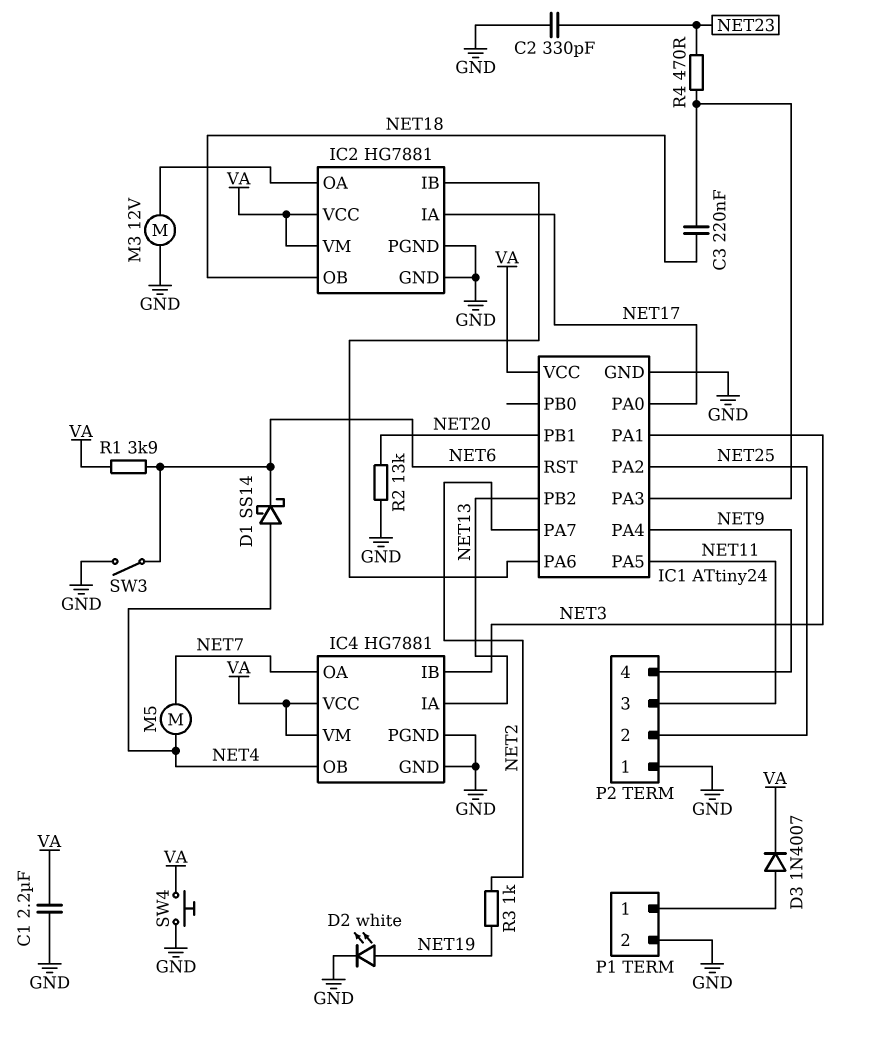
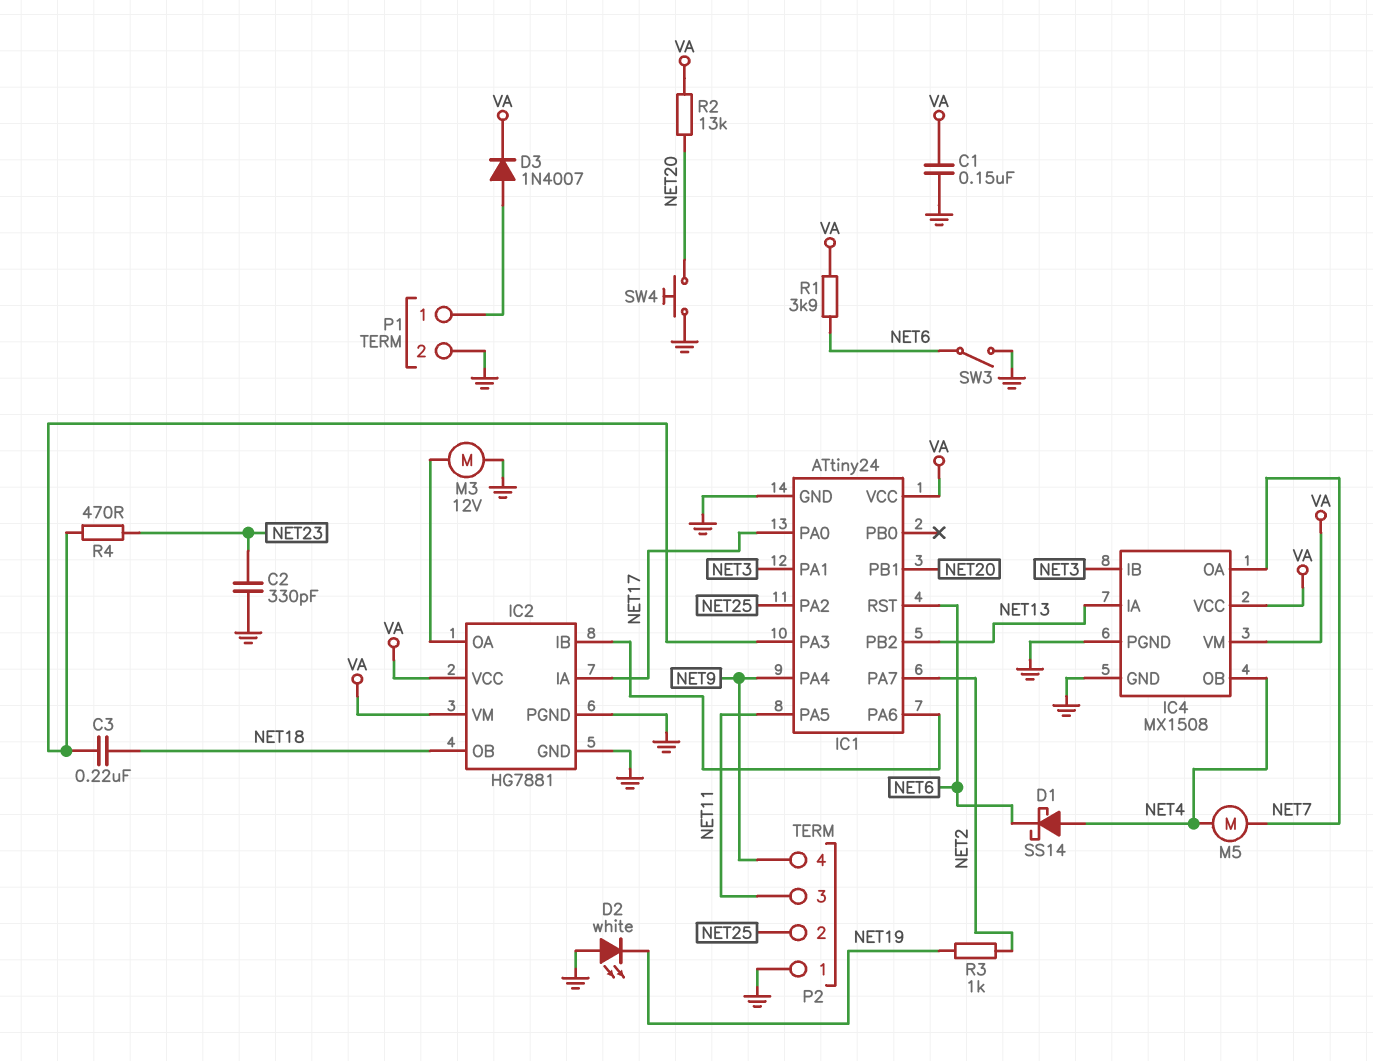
C1: 2.2uF (GND, VA) -> 150nF (GND, VA)
D2: LED white (A NET19, K GND) -> LED white (A GND, K NET19)
IC4: HG7881 -> MX1508
R2: 13k (GND, NET20) -> 13k (NET20, VA)
SW4: button (GND, VA) -> button (GND, NET20)

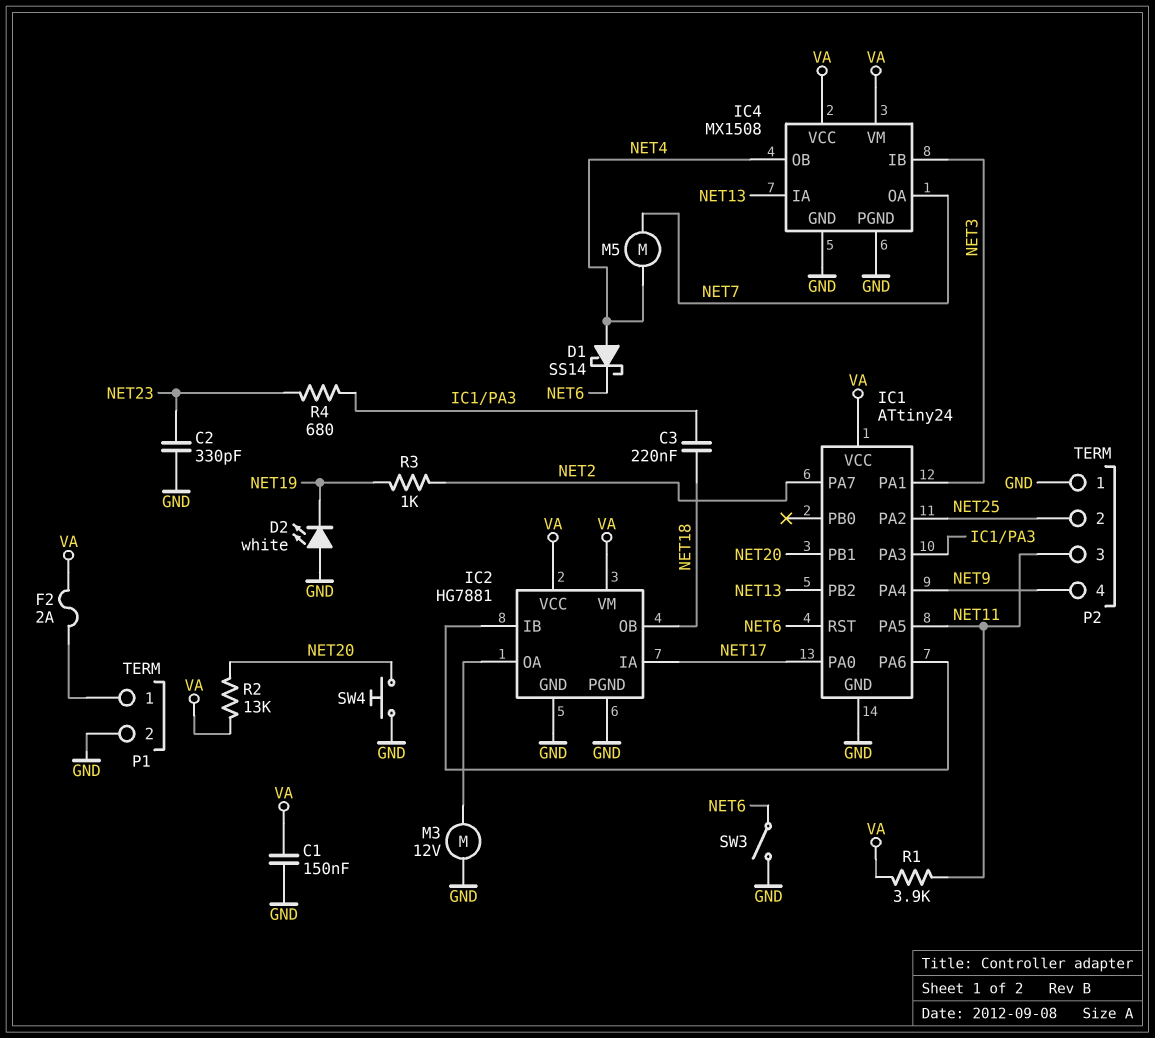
D3: diode 1N4007 (A P1/1, K VA) -> none
F2: none -> 2A (P1/1, VA)
R1: 3.9k (NET6, VA) -> 3.9k (NET11, VA)
R4: 470 (IC1/PA3, NET23) -> 680 (IC1/PA3, NET23)

